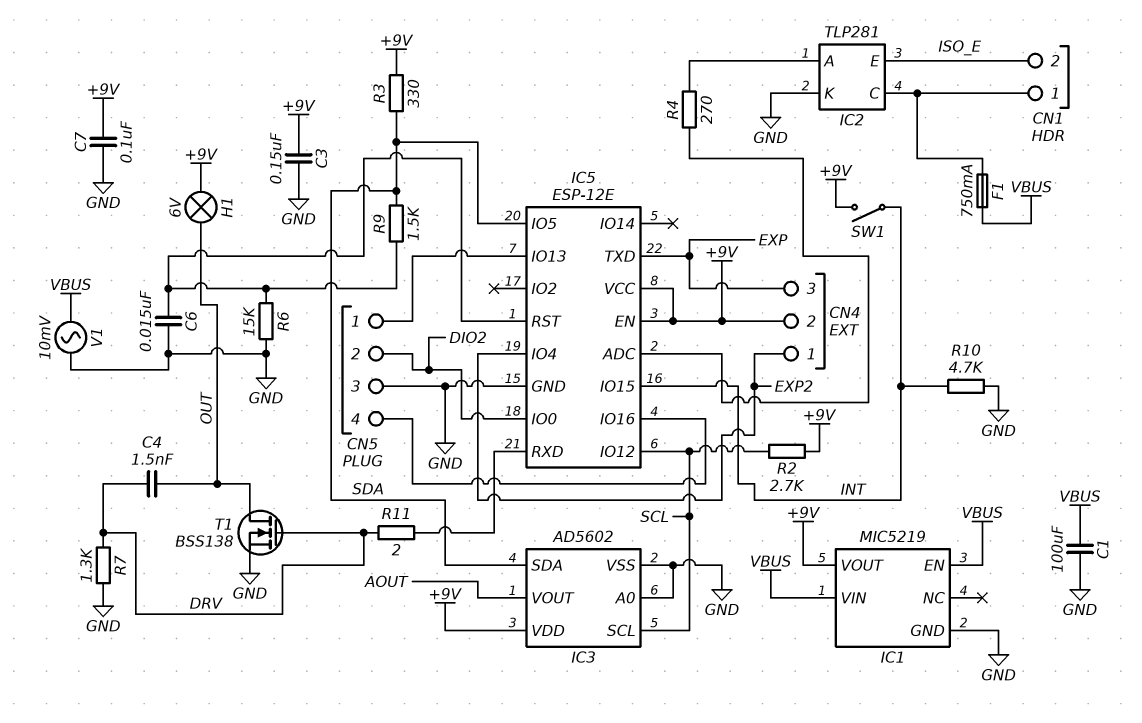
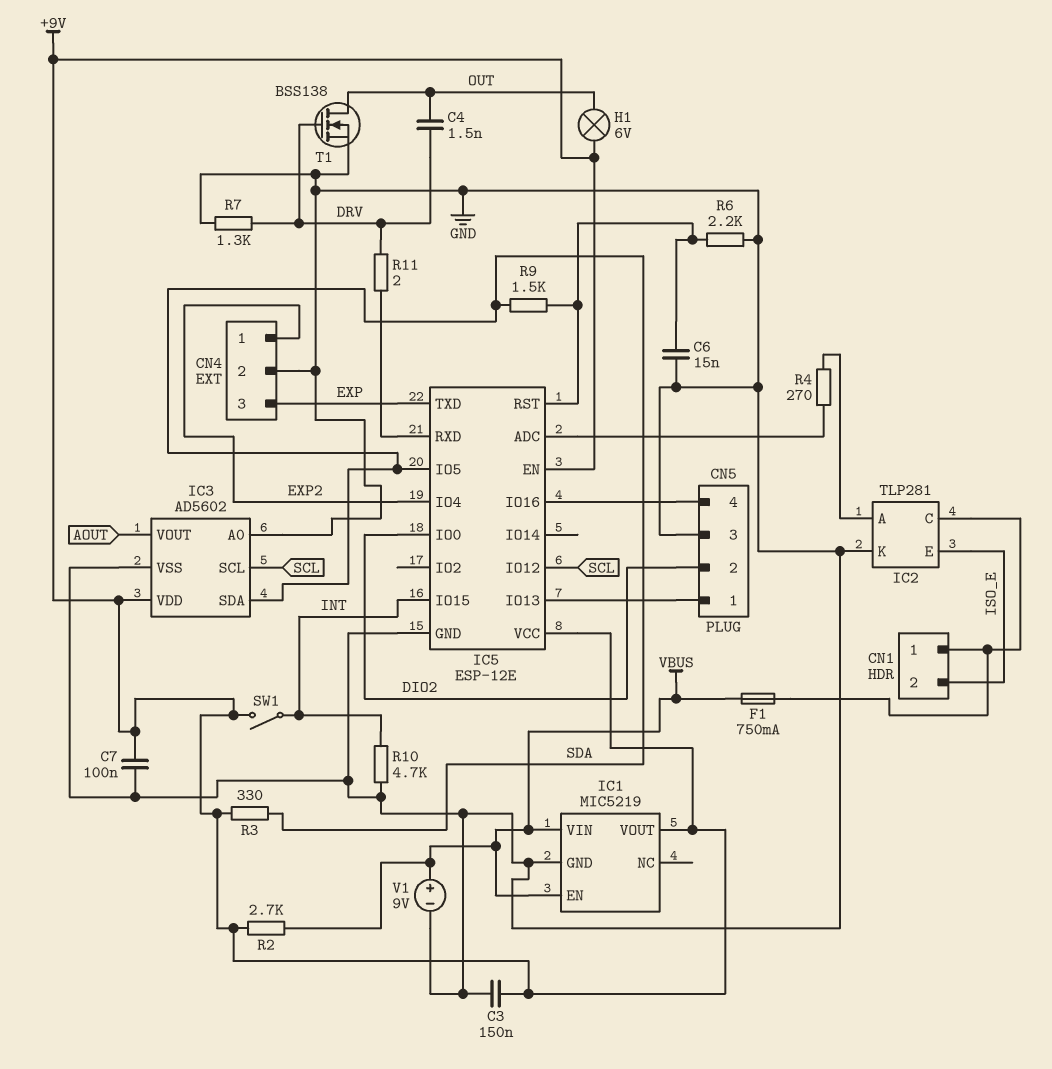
C1: 100uF (GND, VBUS) -> none
CN4 pin 2: +9V -> GND
R2: 2.7k (+9V, SCL) -> 2.7k (+9V, VBUS)
R6: 15k (GND, IC5/RST) -> 2.2k (GND, IC5/RST)
V1: AC 10mV (GND, VBUS) -> 9V (plus VBUS, minus GND)

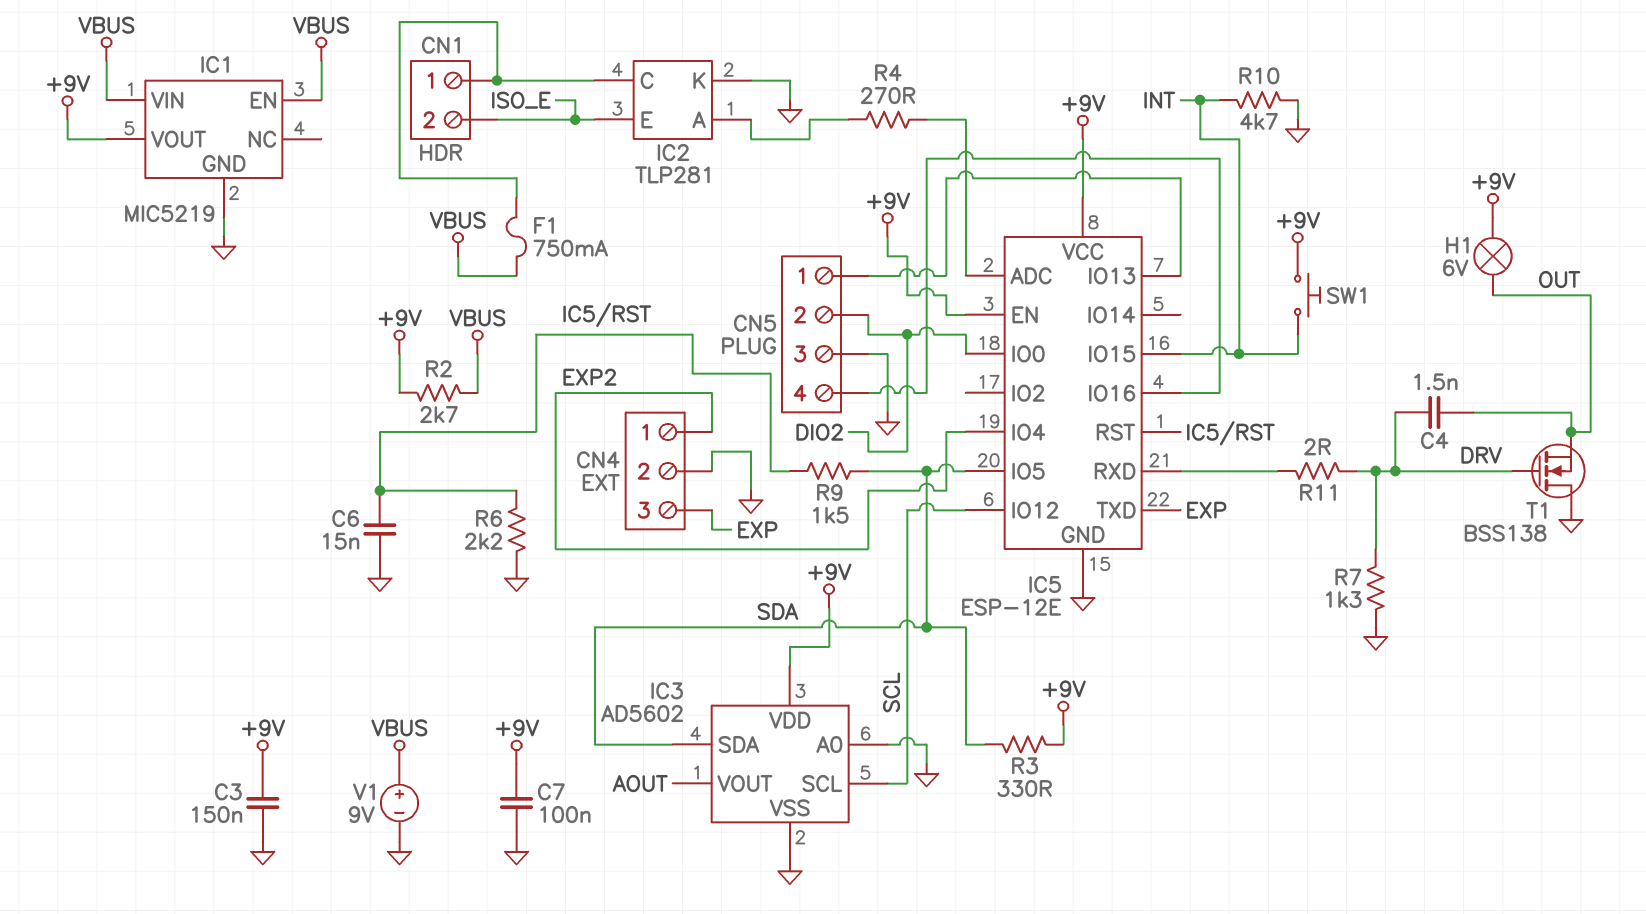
SW1: switch (+9V, INT) -> button (+9V, INT)
T1: NMOS BSS138 (G DRV, D OUT, S GND) -> NMOS BSS138 (G DRV, D GND, S OUT)

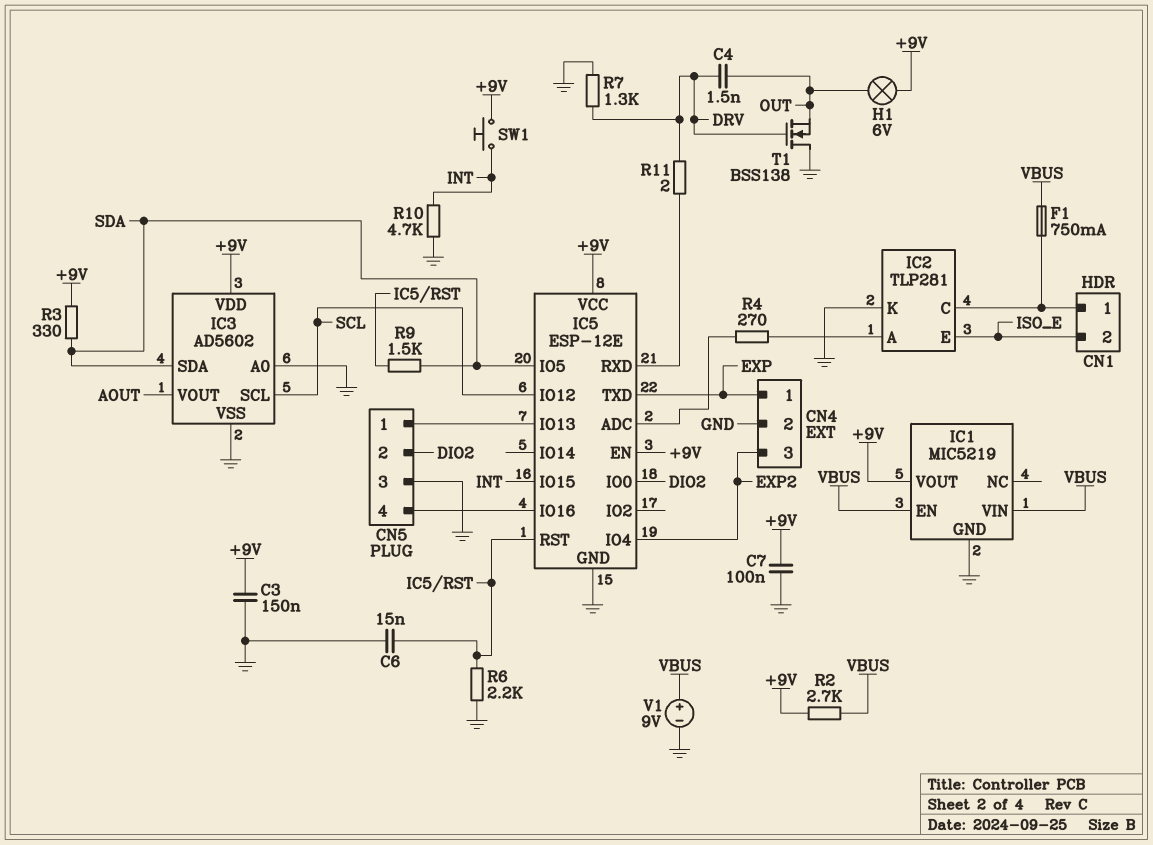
CN4 pin 1: EXP2 -> EXP
CN4 pin 3: EXP -> EXP2

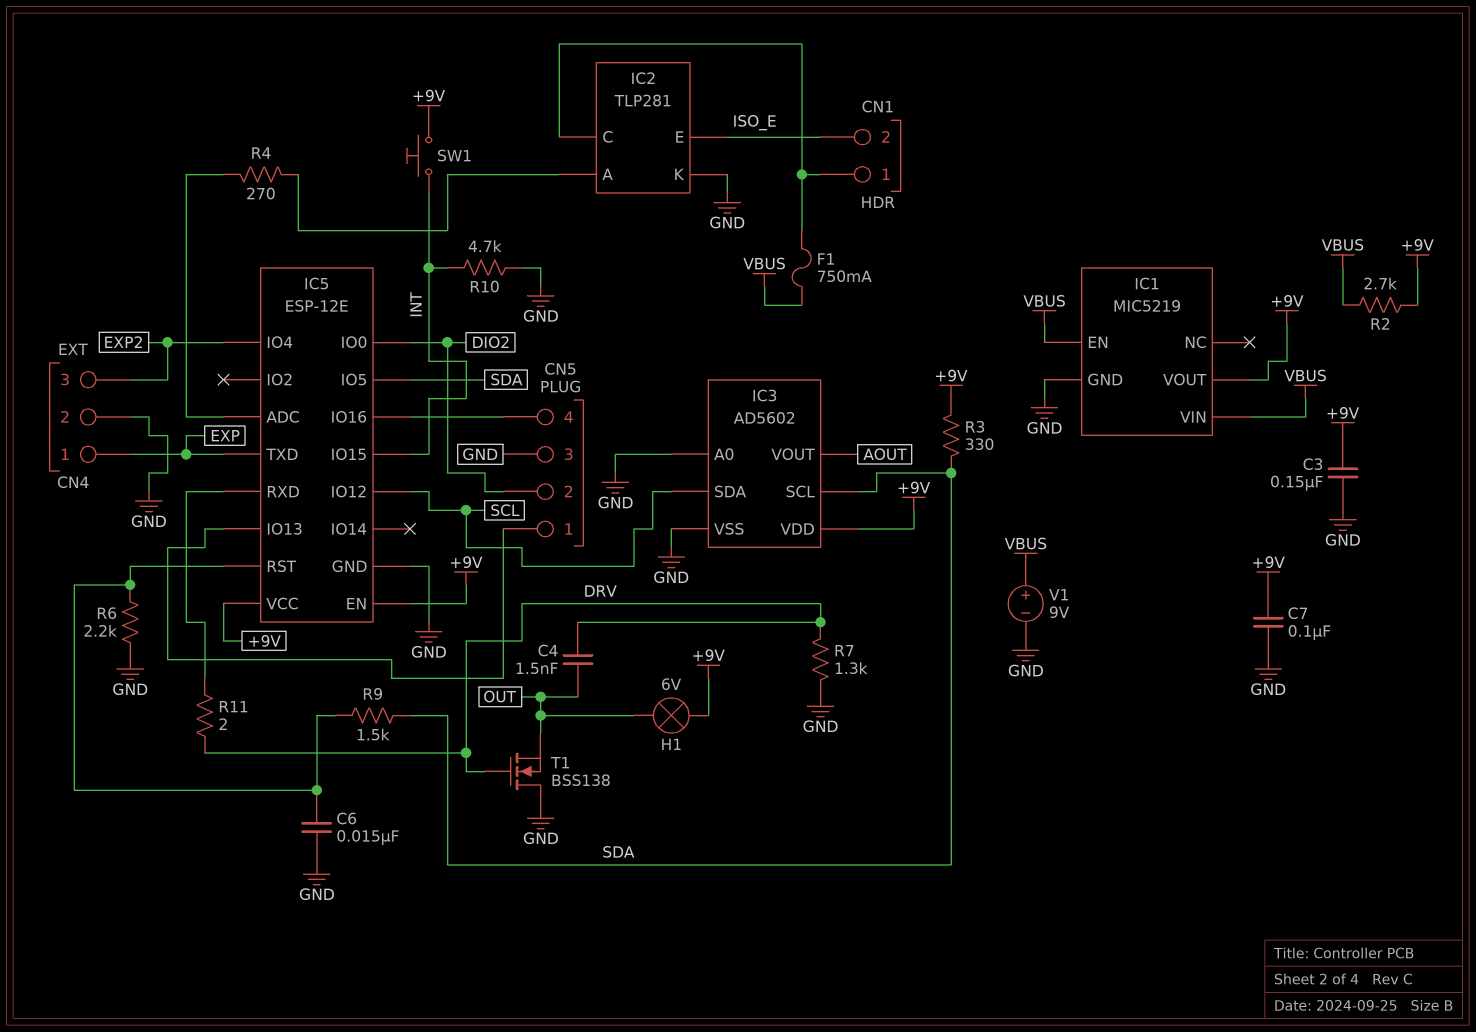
IC3 pin SCL: SCL -> SDA
IC3 pin SDA: SDA -> SCL

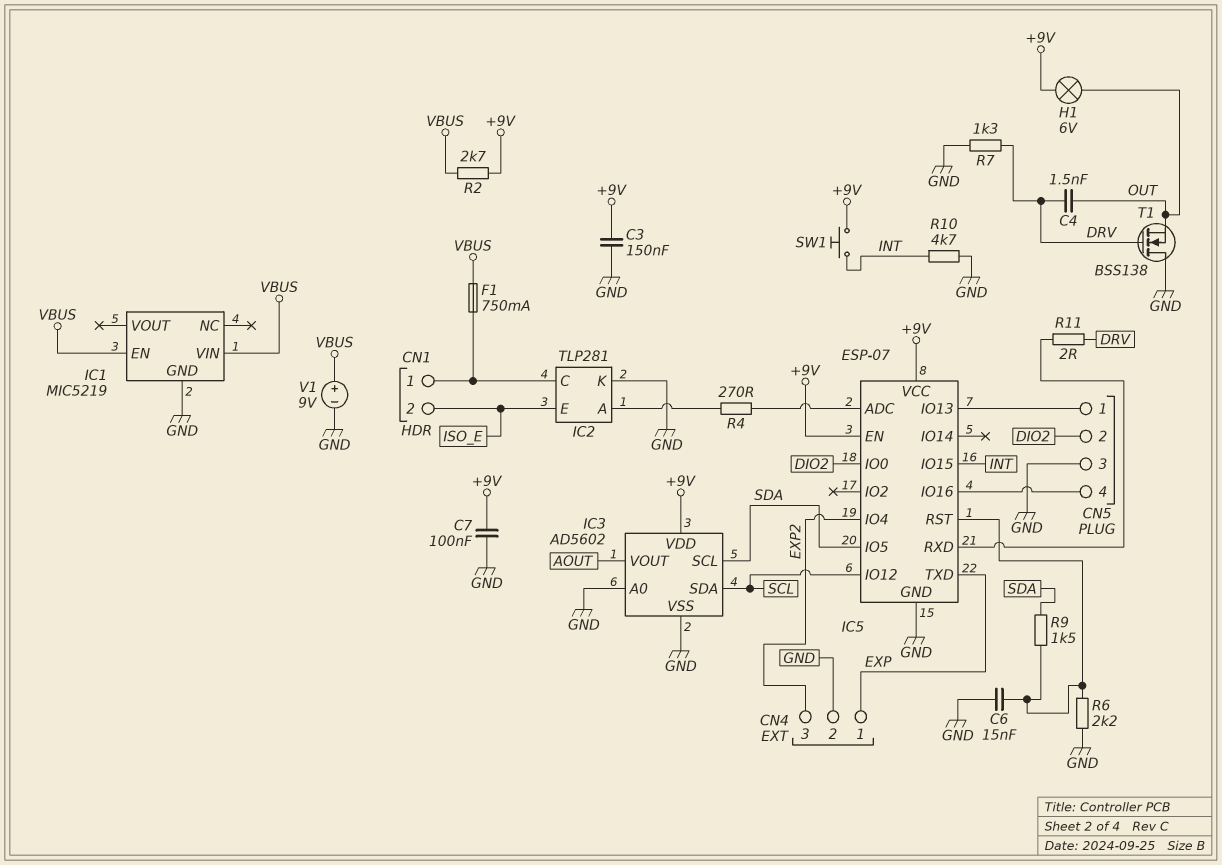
IC1 pin VOUT: +9V -> none
IC5: ESP-12E -> ESP-07
R3: 330 (+9V, SDA) -> none

